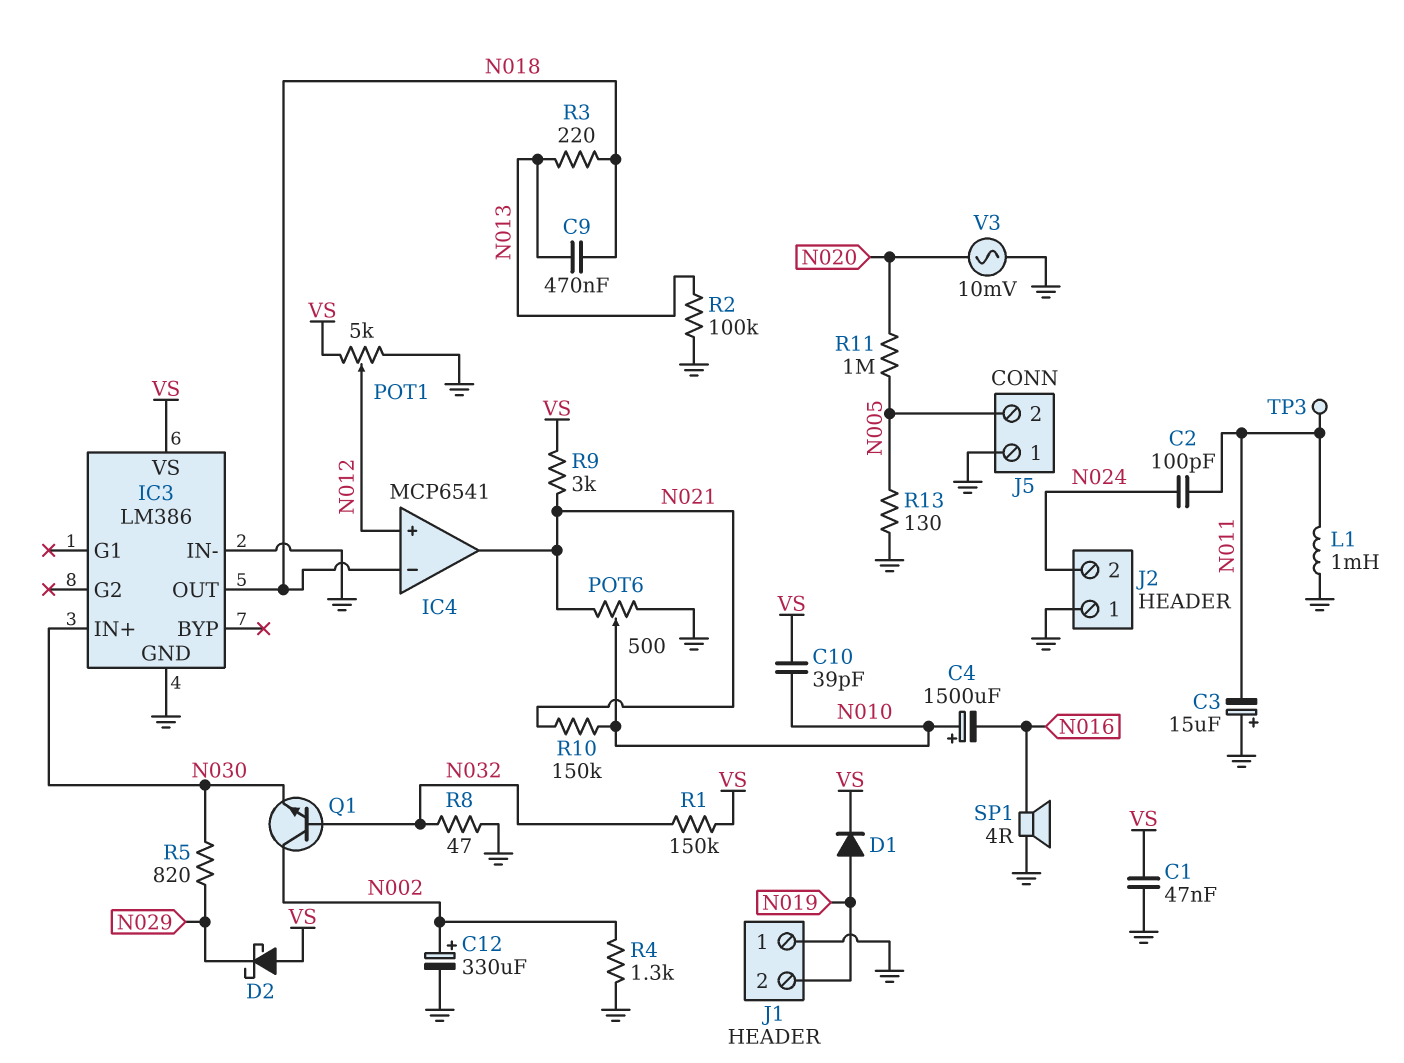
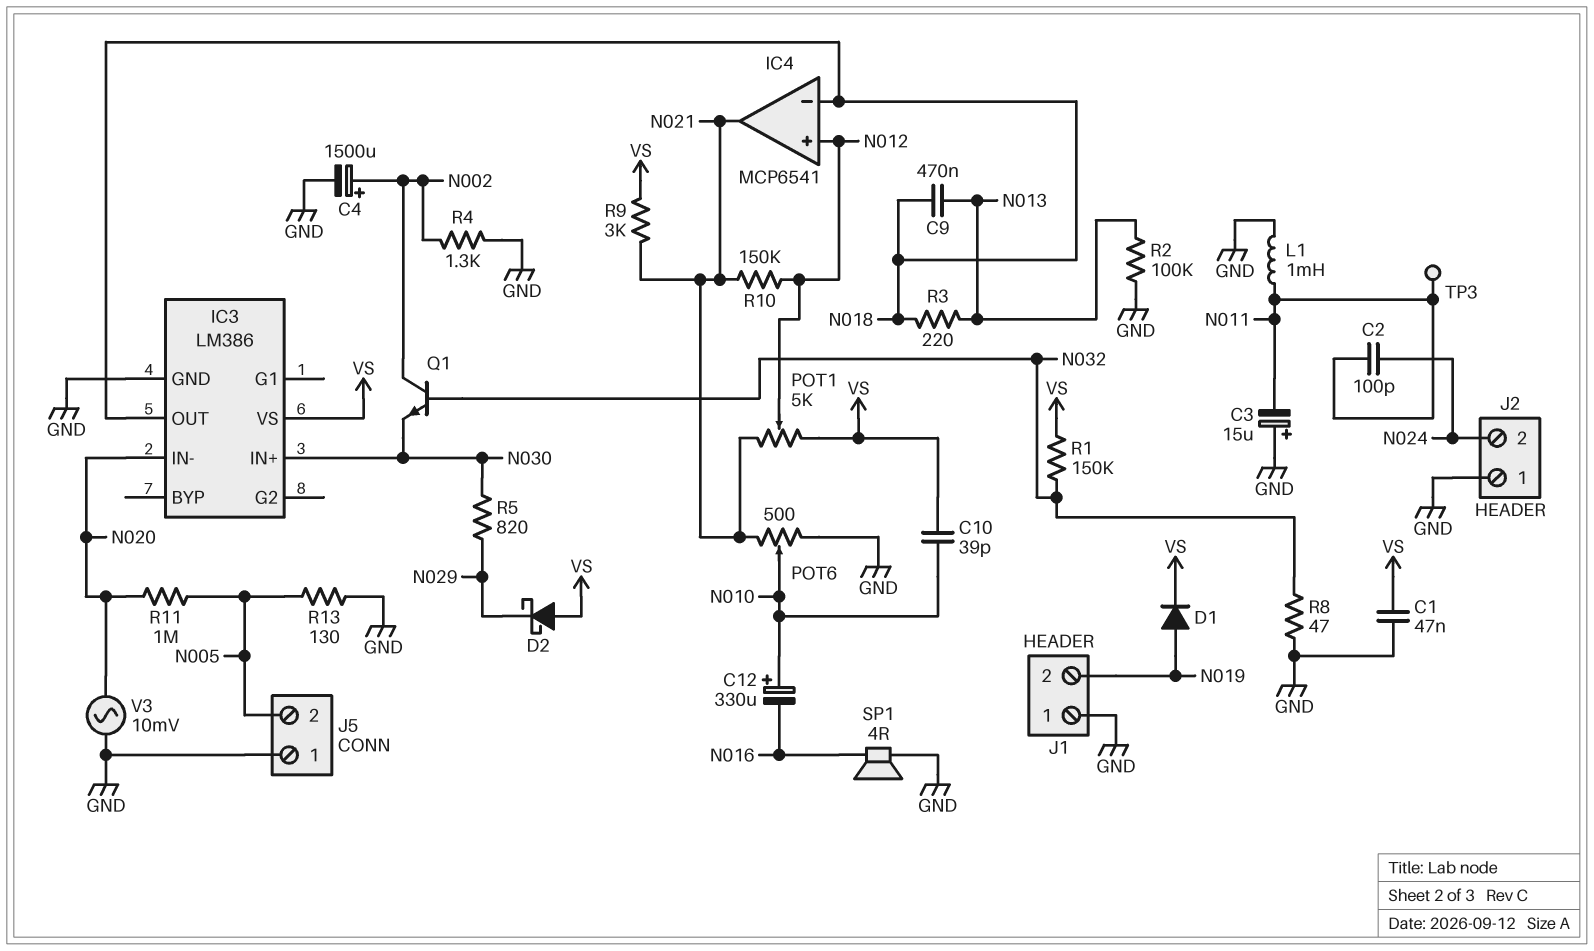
C4: 1500uF (plus N010, minus N016) -> 1500uF (plus N002, minus GND)
C12: 330uF (plus N002, minus GND) -> 330uF (plus N010, minus N016)
IC3 pin IN-: GND -> N020
POT1: 5k (GND, VS, wiper N012) -> 5k (N021, VS, wiper N012)
R10: 150k (N010, N021) -> 150k (N012, N021)

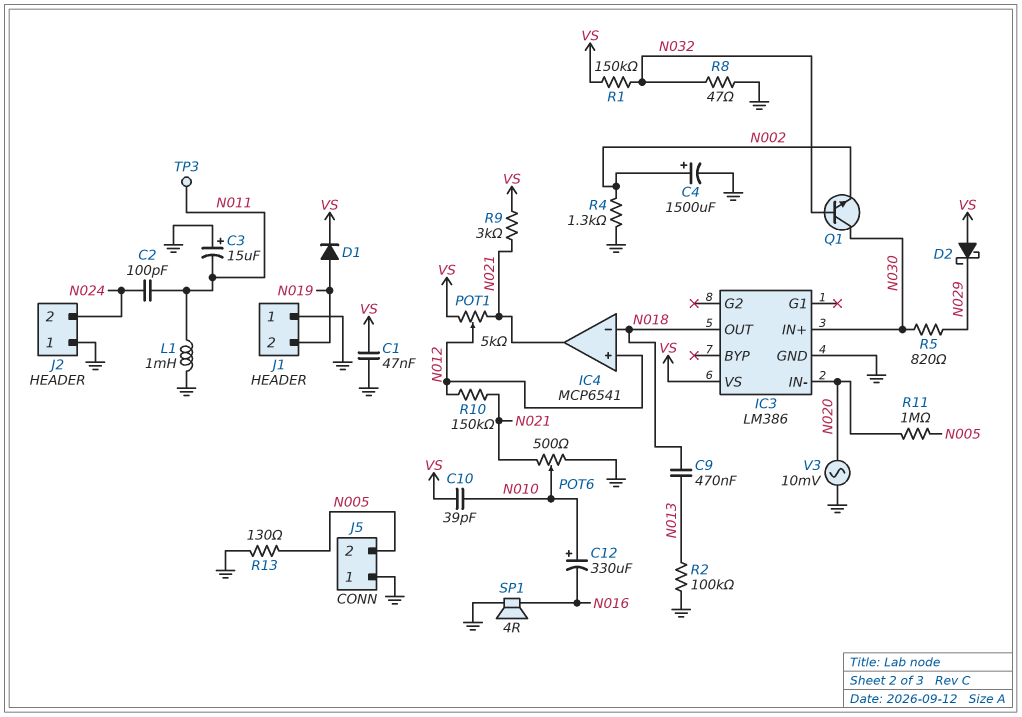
Q1: NPN (B N032, C N002, E N030) -> NPN (B N032, C N030, E N002)
R3: 220 (N013, N018) -> none

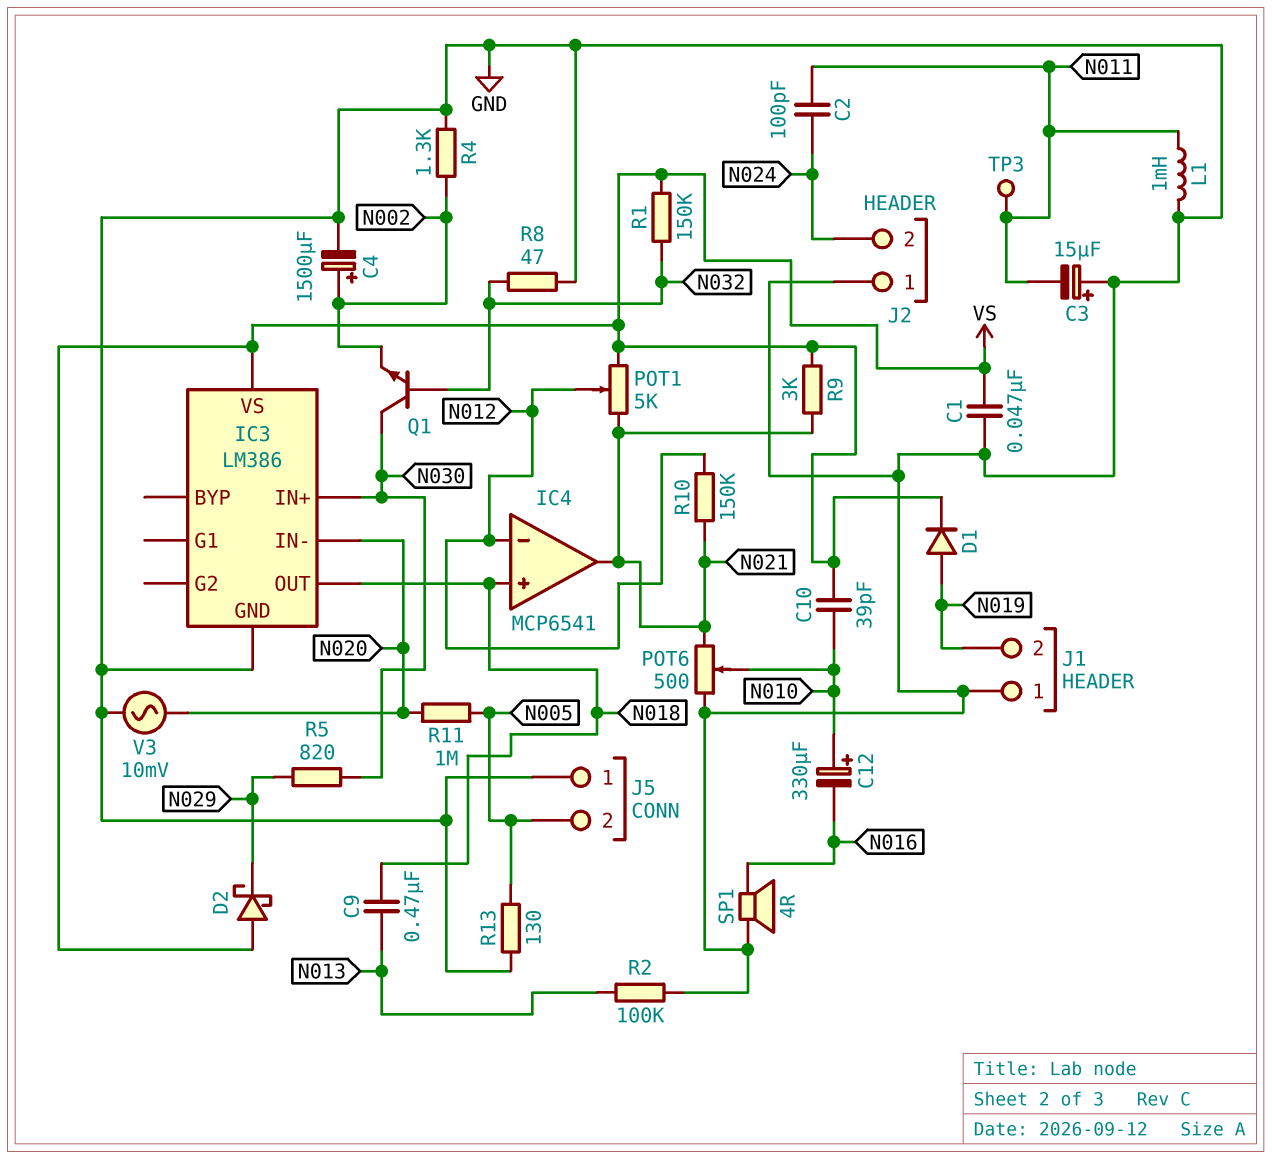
IC4 pin in+: N012 -> N018
IC4 pin in-: N018 -> N012

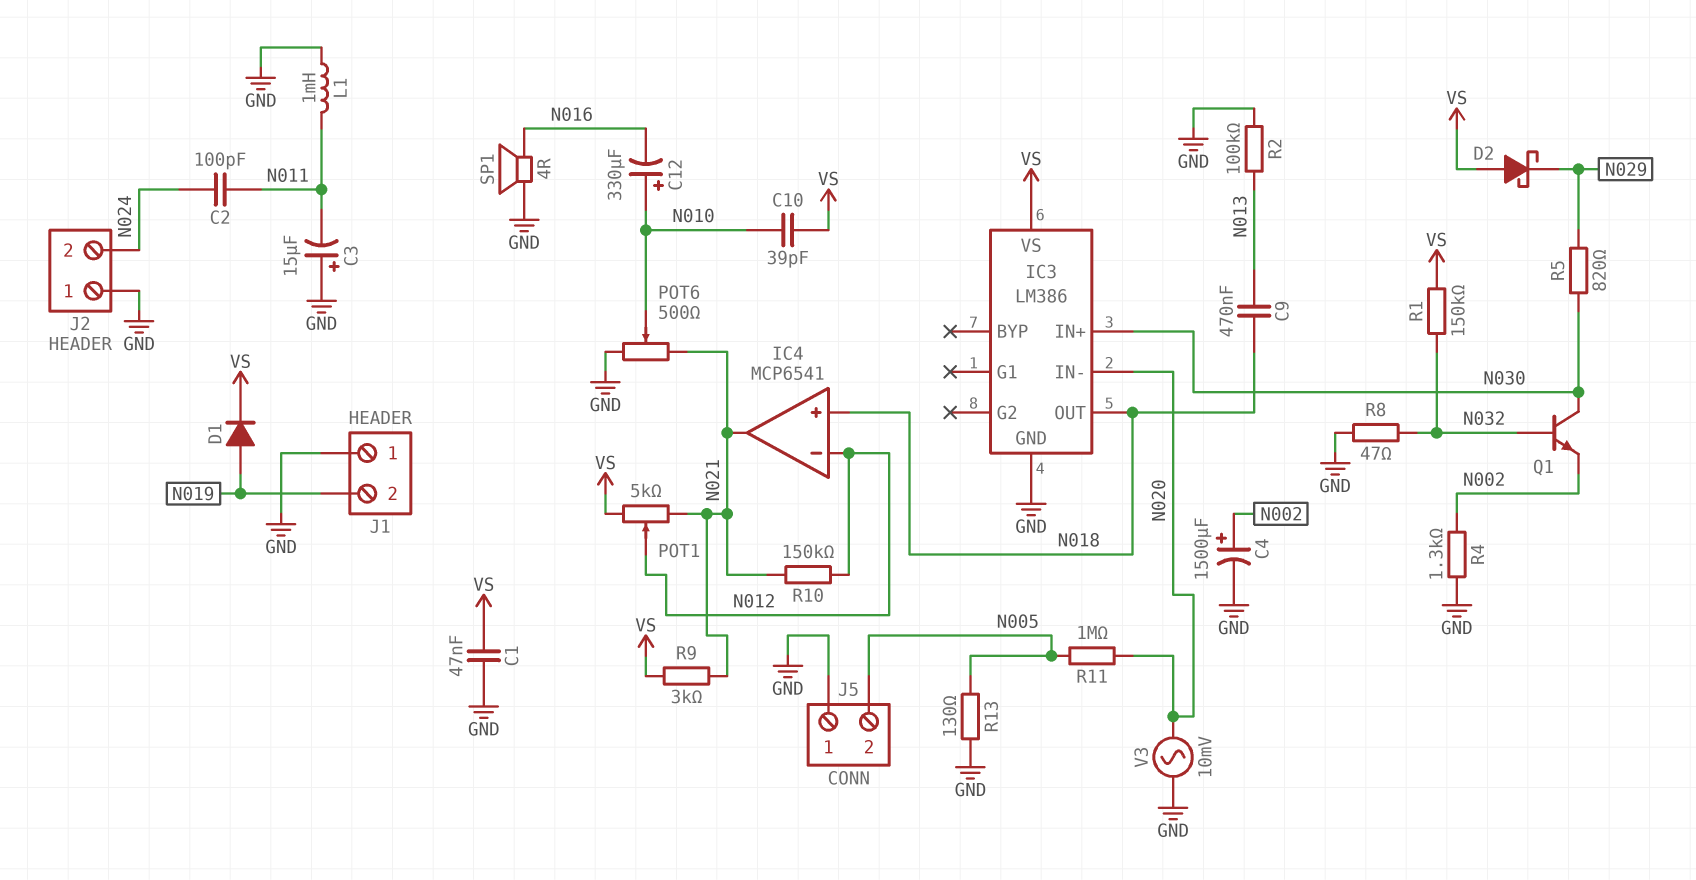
TP3: test point (N011) -> none

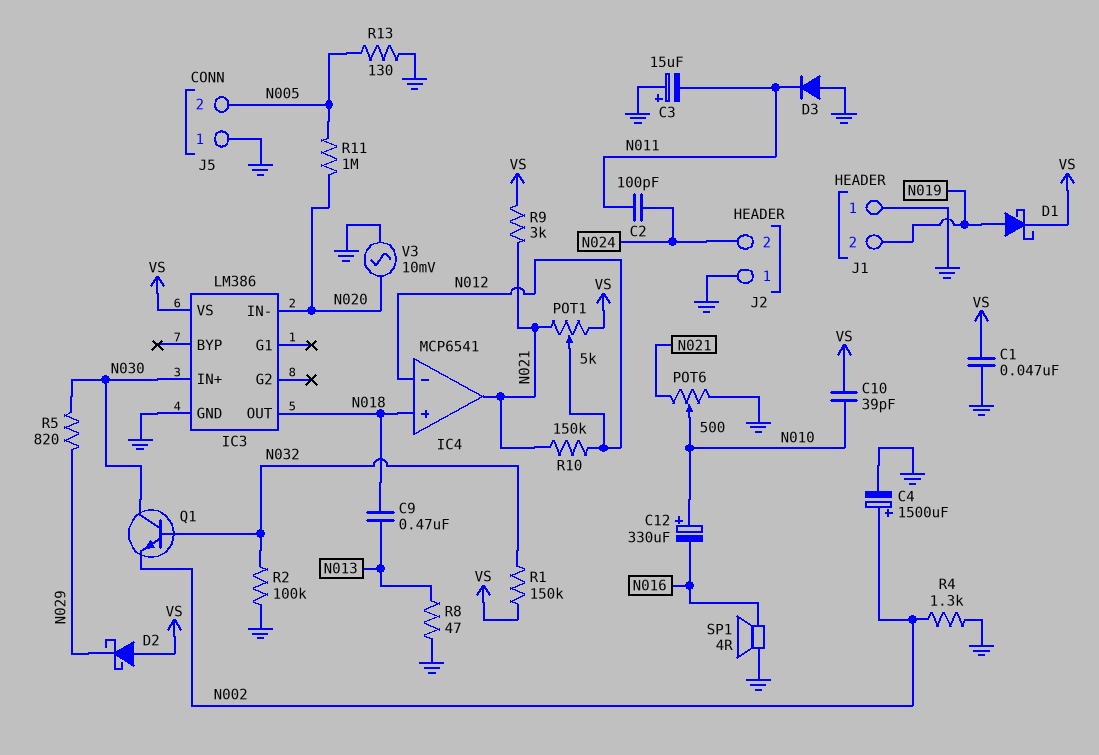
D1: diode (A N019, K VS) -> schottky (A N019, K VS)
D3: none -> diode (A GND, K N011)
L1: 1mH (GND, N011) -> none
R2: 100k (GND, N013) -> 100k (GND, N032)
R8: 47 (GND, N032) -> 47 (GND, N013)

